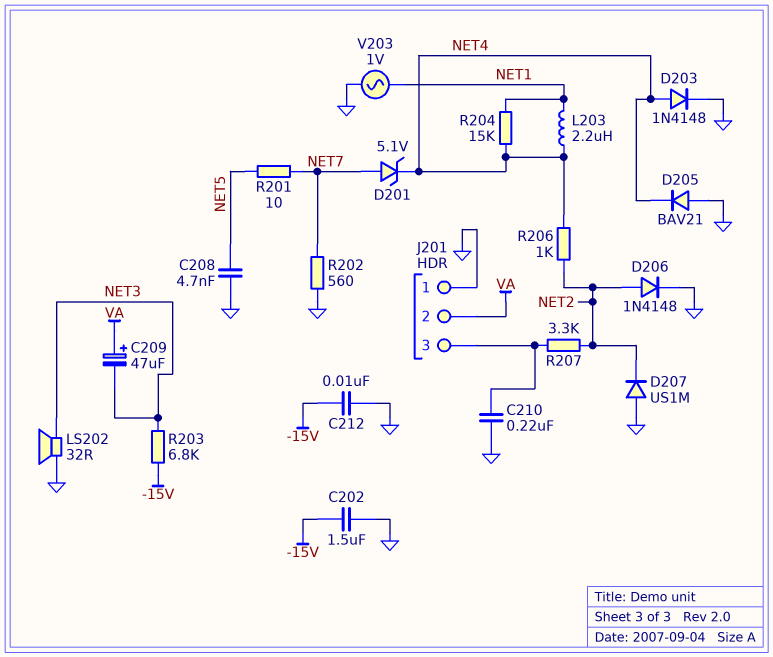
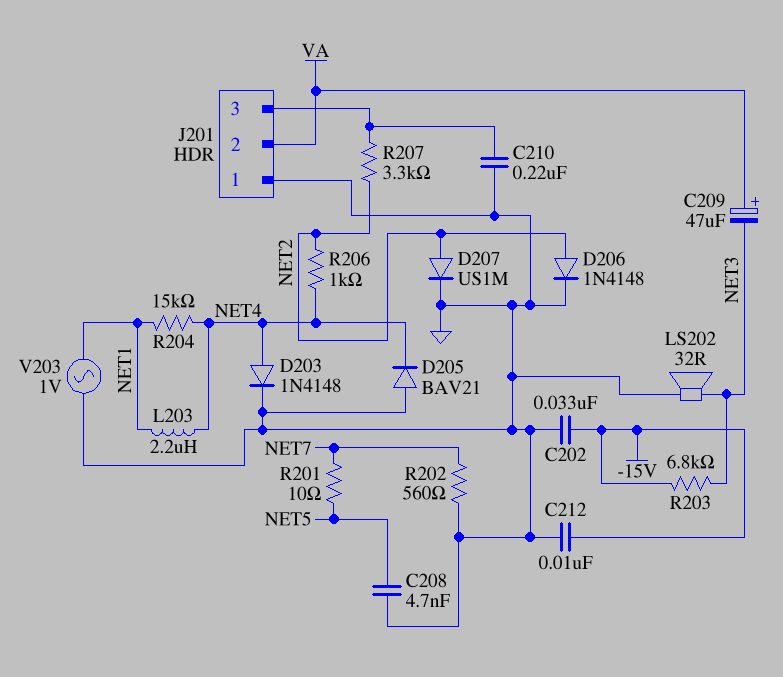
C202: 1.5uF (-15V, GND) -> 33nF (-15V, GND)
D201: zener 5.1V (A NET7, K NET4) -> none
D207: diode US1M (A GND, K NET2) -> diode US1M (A NET2, K GND)

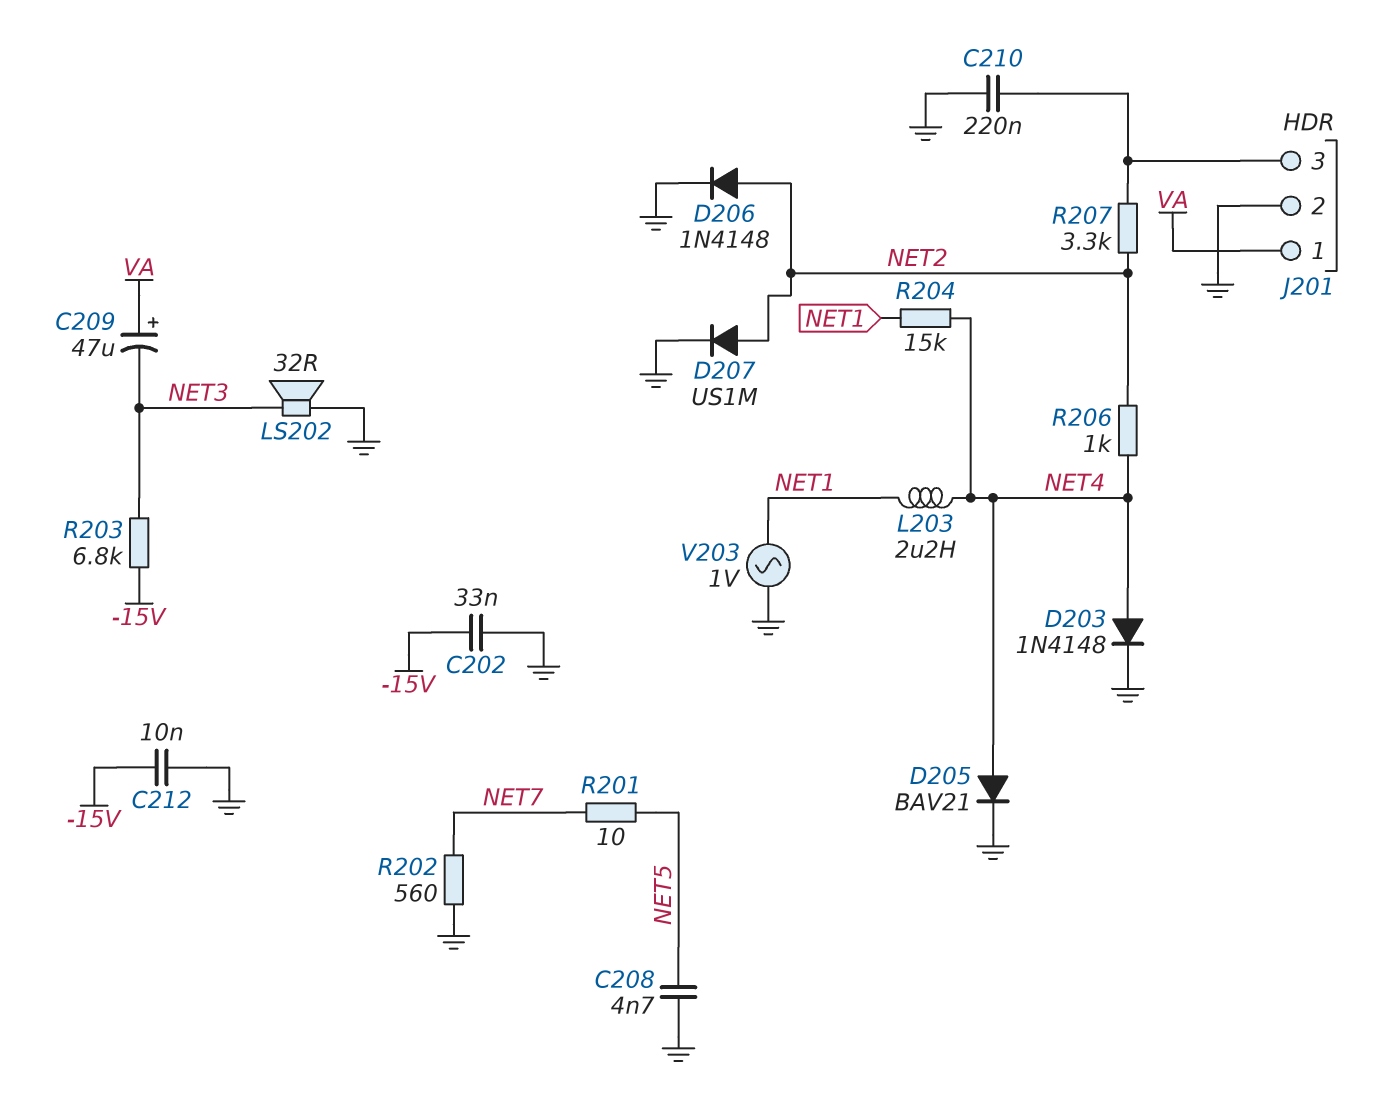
D205: diode BAV21 (A GND, K NET4) -> diode BAV21 (A NET4, K GND)
J201 pin 1: GND -> VA
J201 pin 2: VA -> GND

